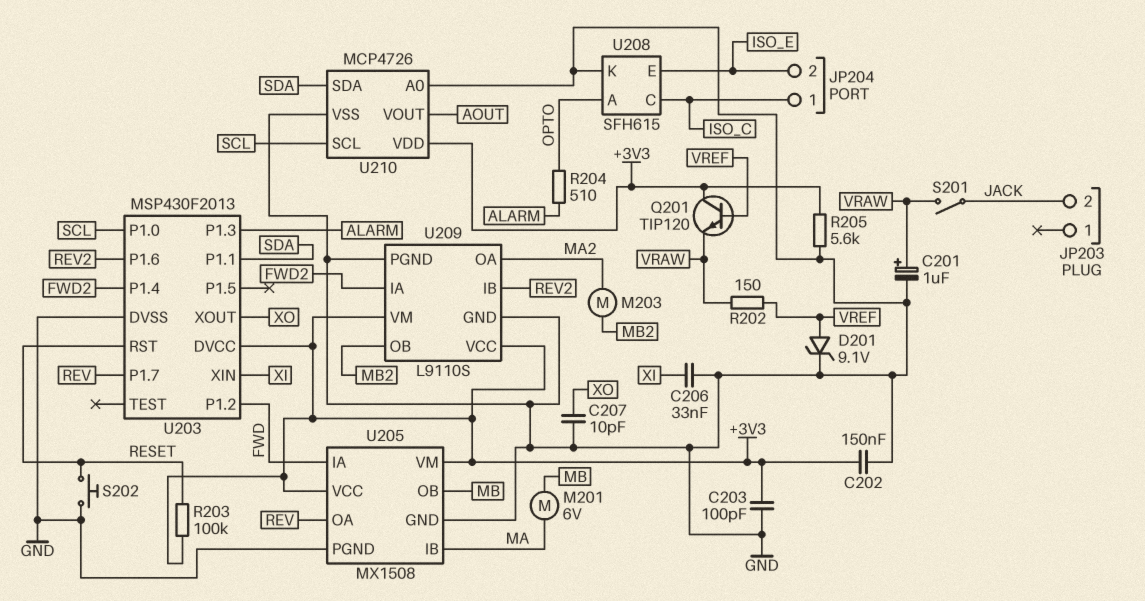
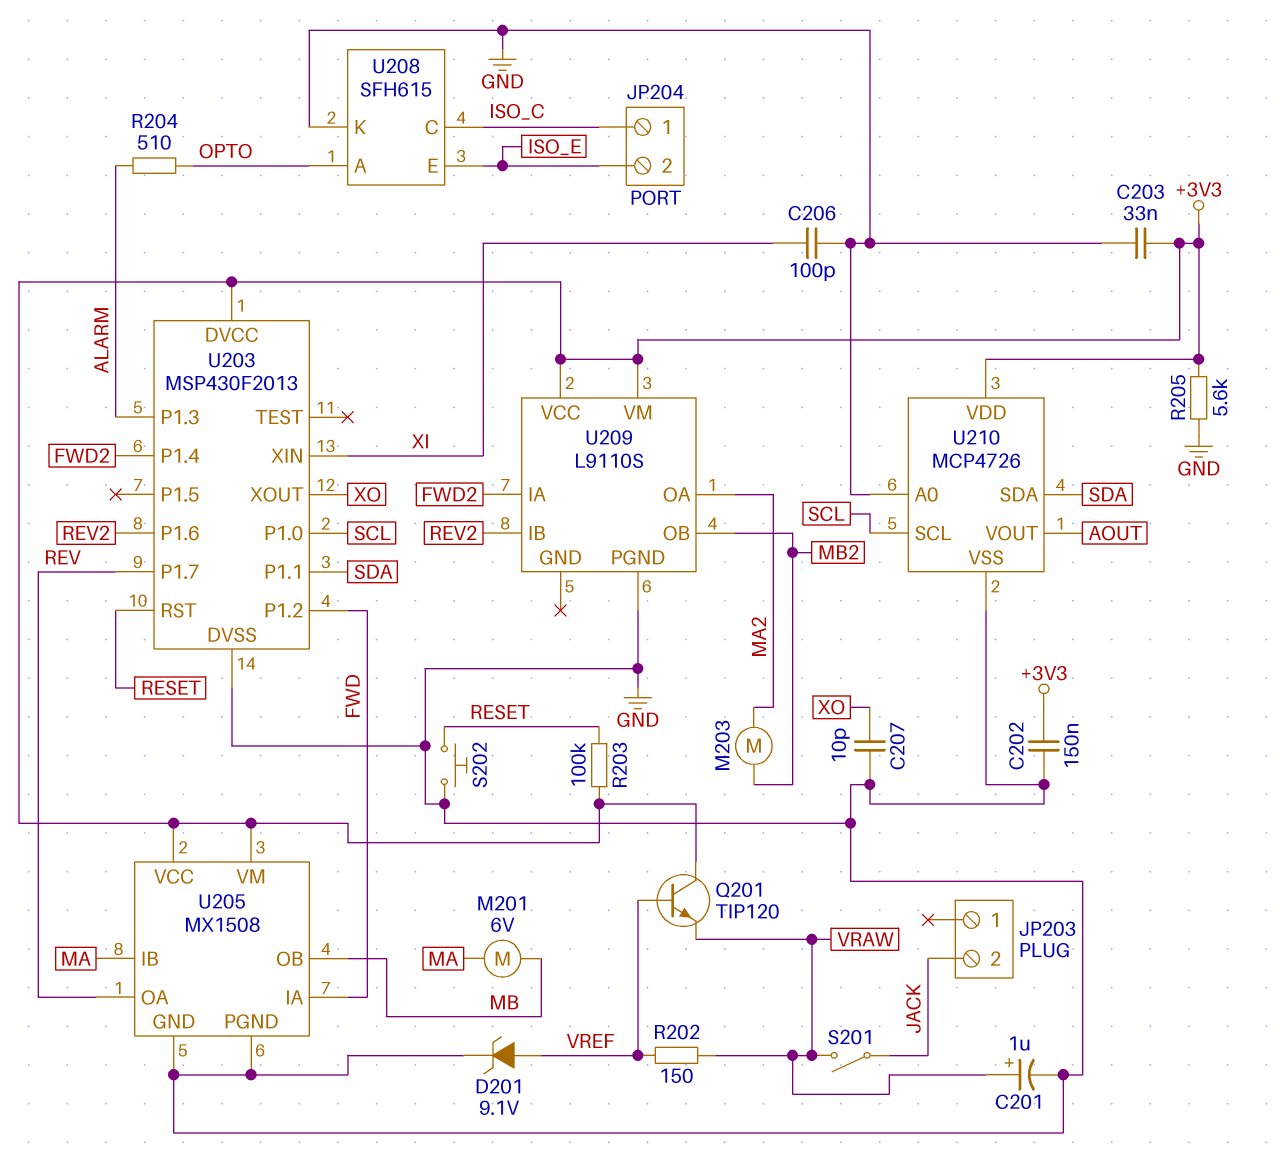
C203: 100pF (+3V3, GND) -> 33nF (+3V3, GND)
C206: 33nF (GND, XI) -> 100pF (GND, XI)
U209 pin GND: GND -> none

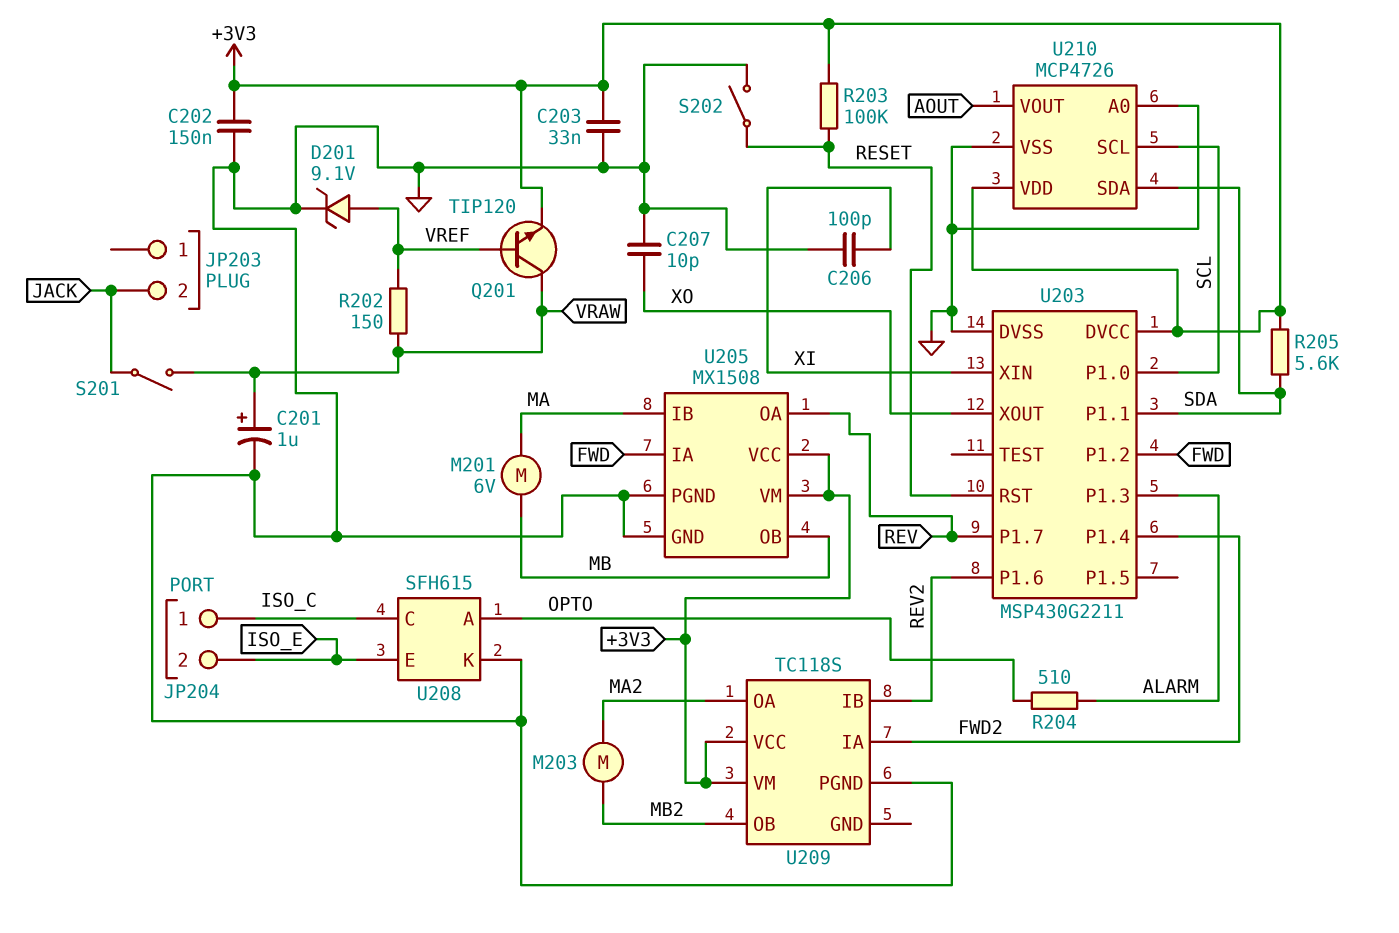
Q201: NPN TIP120 (B VREF, C +3V3, E VRAW) -> NPN TIP120 (B VREF, C VRAW, E +3V3)
R205: 5.6k (+3V3, GND) -> 5.6k (+3V3, SDA)
S202: button (GND, RESET) -> switch (GND, RESET)
U203: MSP430F2013 -> MSP430G2211
U209: L9110S -> TC118S

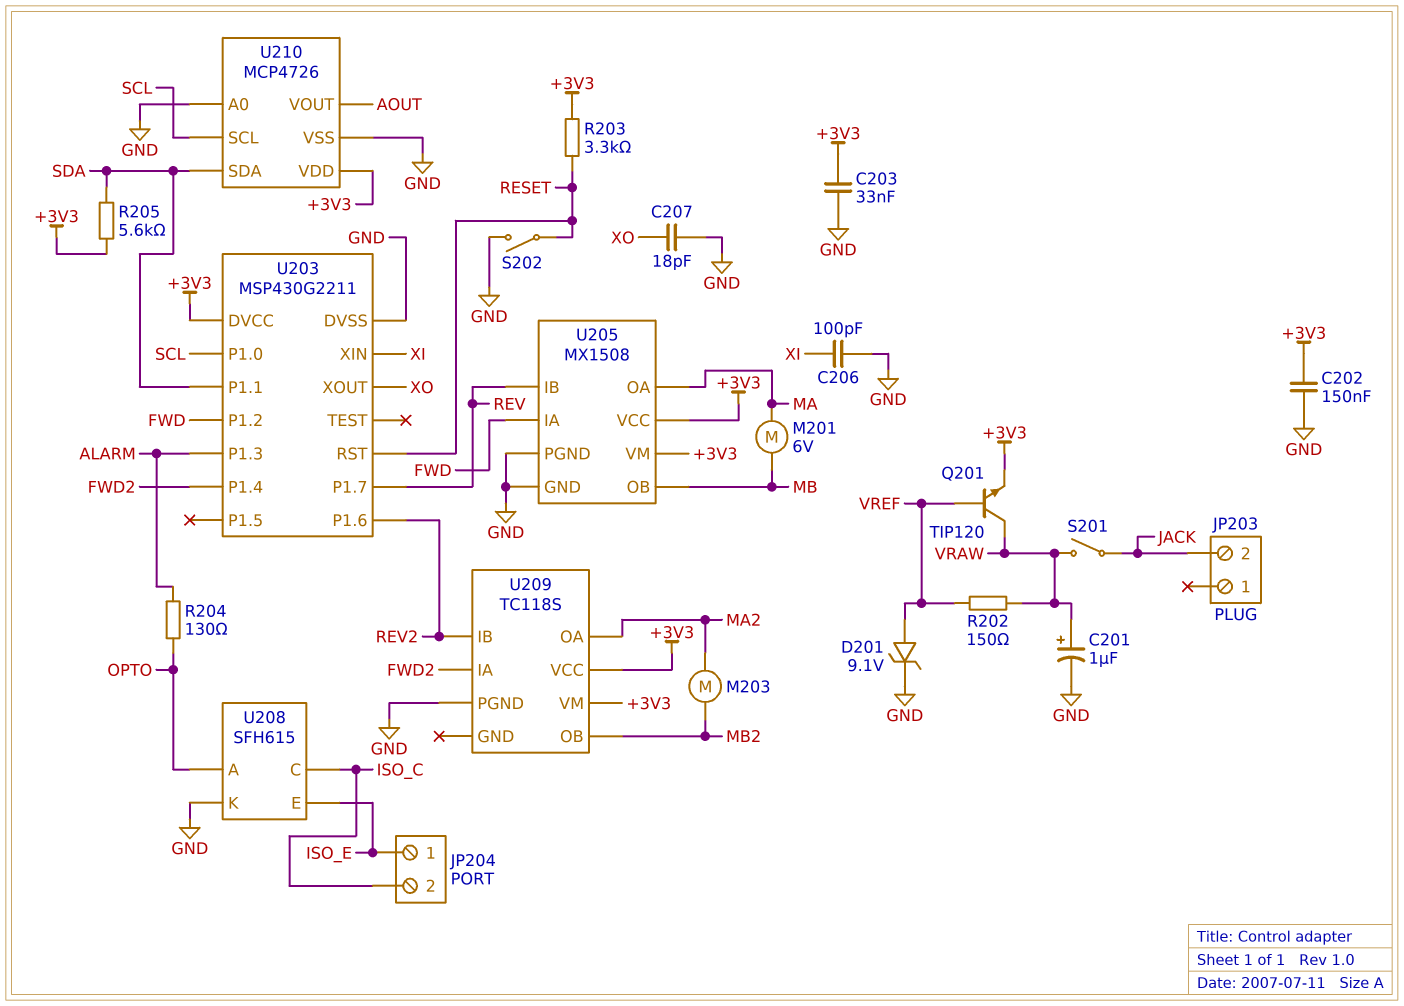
C207: 10pF (GND, XO) -> 18pF (GND, XO)
JP204 pin 1: ISO_C -> ISO_E
JP204 pin 2: ISO_E -> ISO_C
R203: 100k (+3V3, RESET) -> 3.3k (+3V3, RESET)
R204: 510 (ALARM, OPTO) -> 130 (ALARM, OPTO)
U205 pin IB: MA -> REV
U205 pin OA: REV -> MA

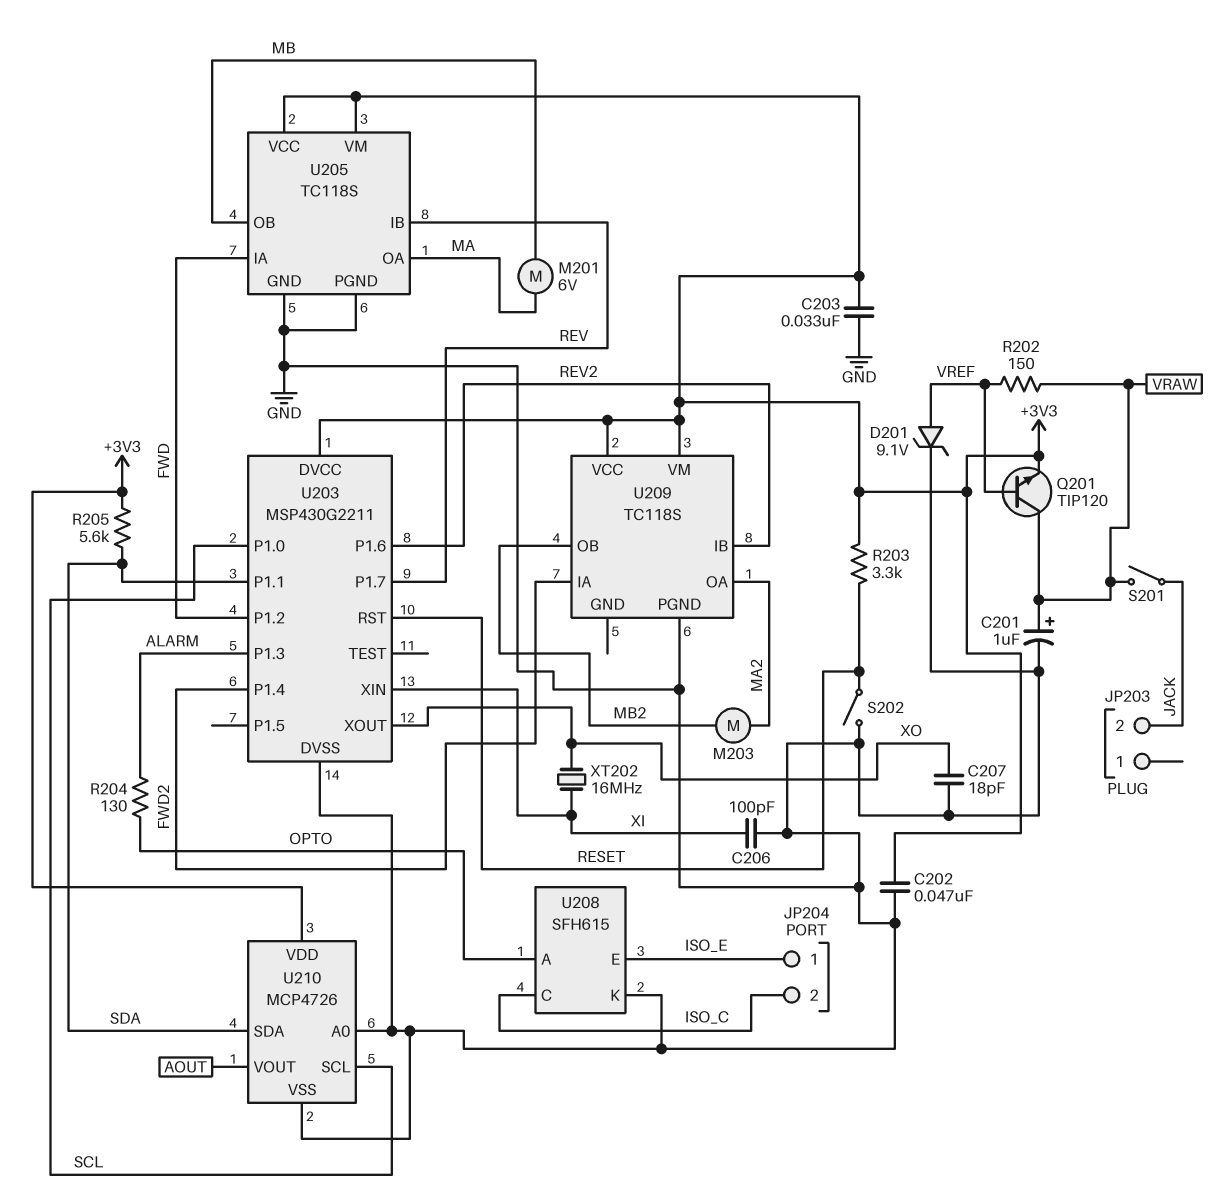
C202: 150nF (+3V3, GND) -> 47nF (+3V3, GND)
U205: MX1508 -> TC118S
XT202: none -> 16MHz (XI, XO)

